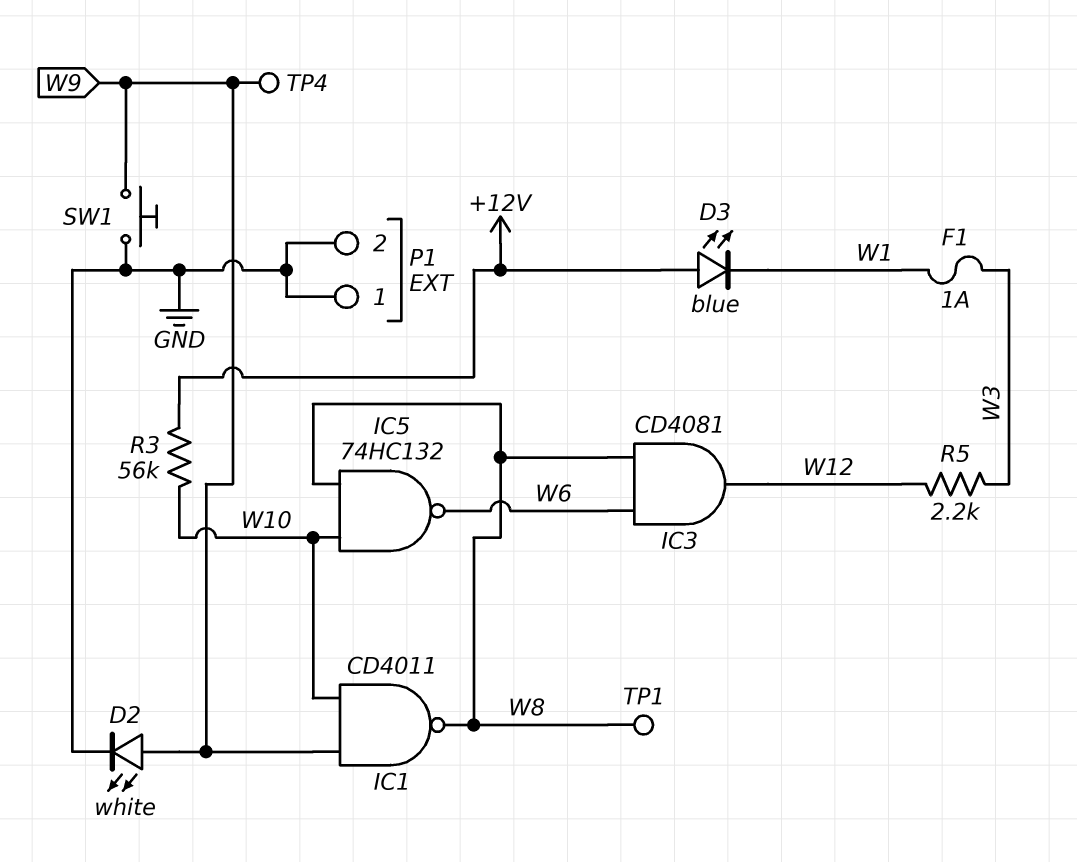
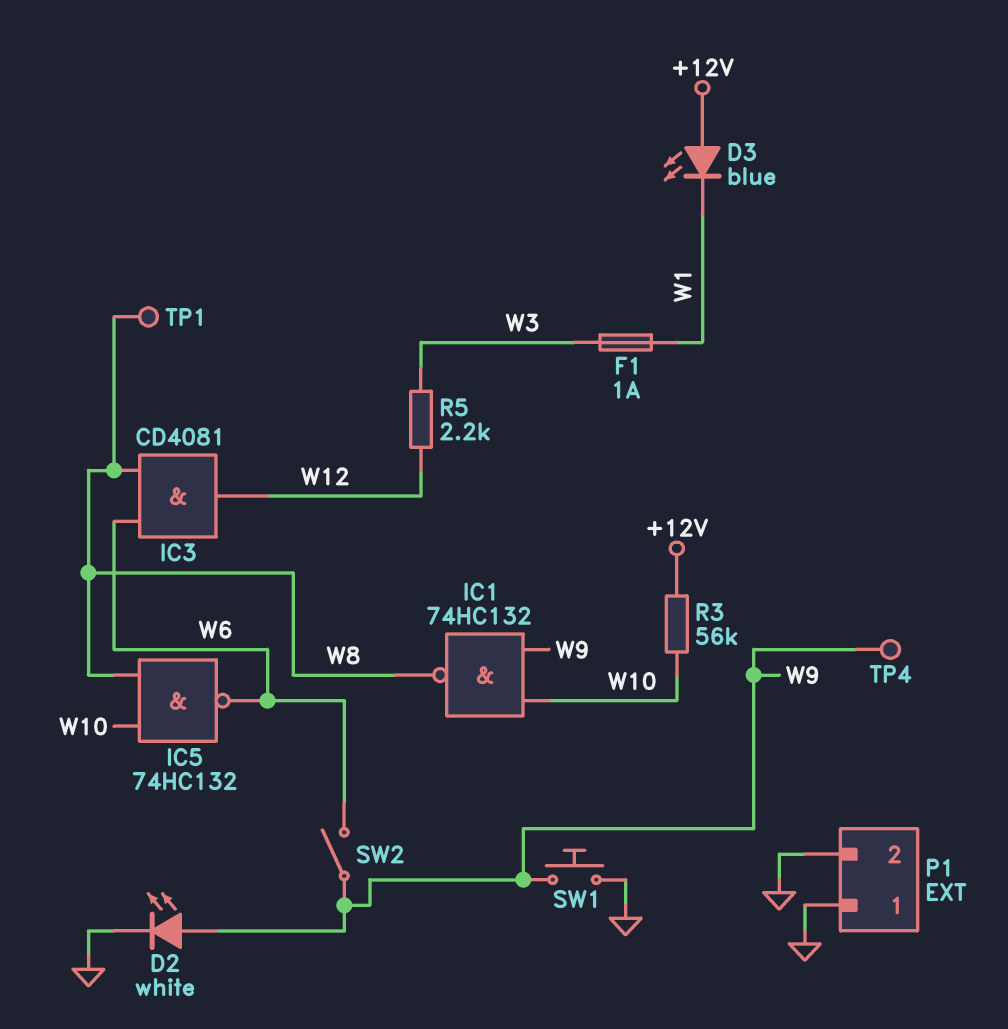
IC1: NAND CD4011 (in W9, in W10, out W8) -> NAND 74HC132 (in W9, in W10, out W8)
SW2: none -> switch (W6, W9)

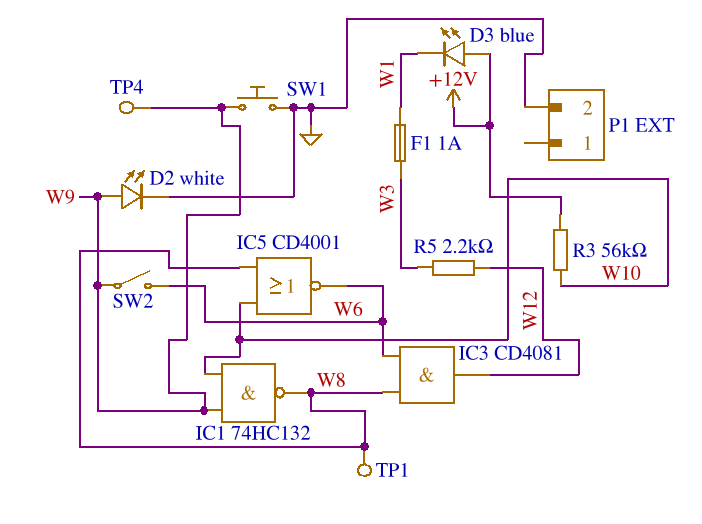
IC5: NAND 74HC132 (in W8, in W10, out W6) -> NOR CD4001 (in W8, in W10, out W6)
P1 pin 1: GND -> none

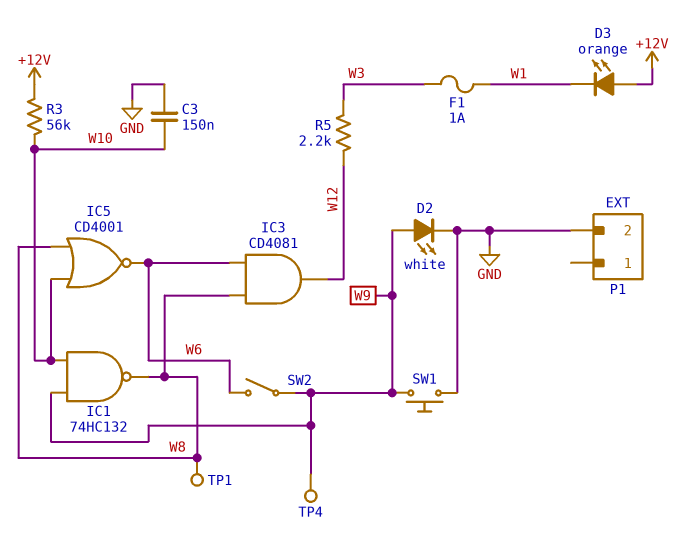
C3: none -> 150nF (GND, W10)
D3: LED blue (A +12V, K W1) -> LED orange (A +12V, K W1)

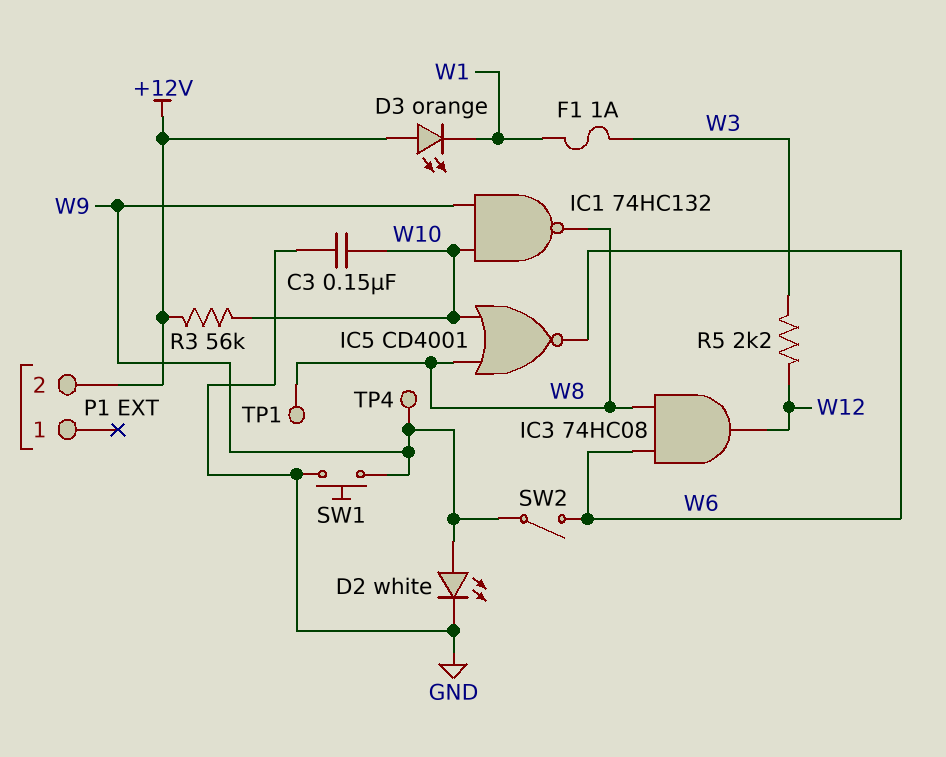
IC3: AND CD4081 (in W6, in W8, out W12) -> AND 74HC08 (in W6, in W8, out W12)
P1 pin 2: GND -> +12V

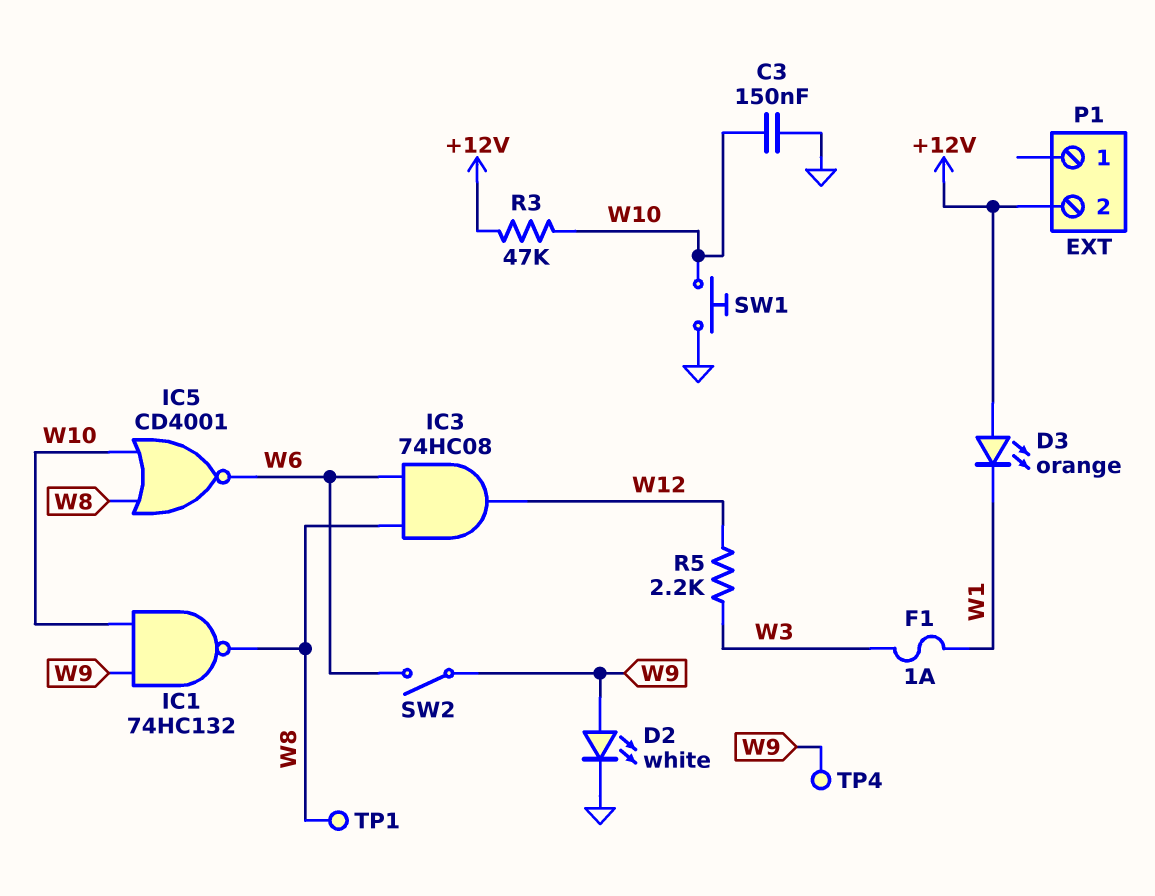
R3: 56k (+12V, W10) -> 47k (+12V, W10)
SW1: button (GND, W9) -> button (GND, W10)

